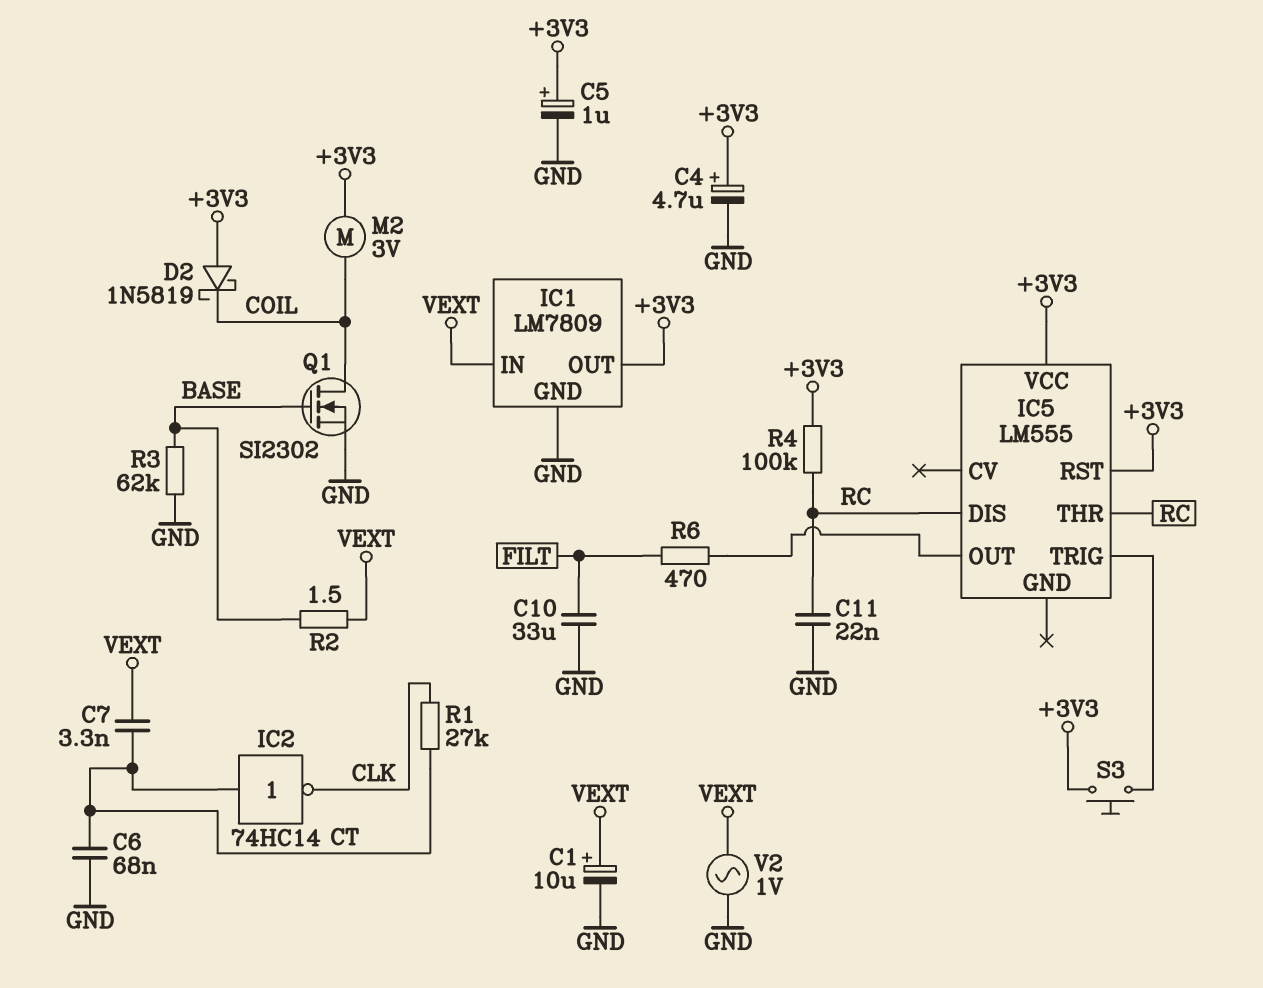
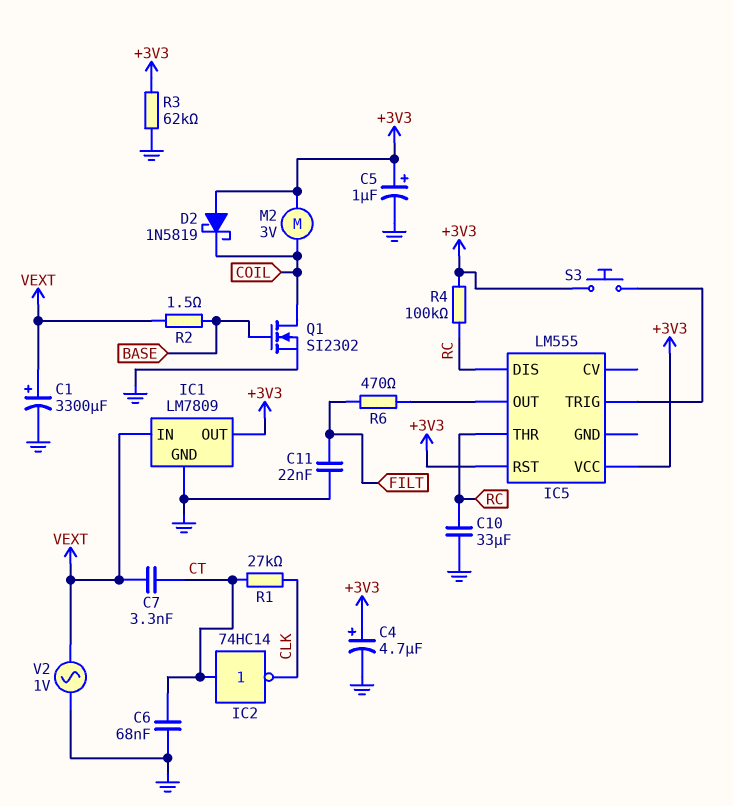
C1: 10uF (plus VEXT, minus GND) -> 3300uF (plus VEXT, minus GND)
C10: 33uF (FILT, GND) -> 33uF (GND, RC)
C11: 22nF (GND, RC) -> 22nF (FILT, GND)
R3: 62k (BASE, GND) -> 62k (+3V3, GND)

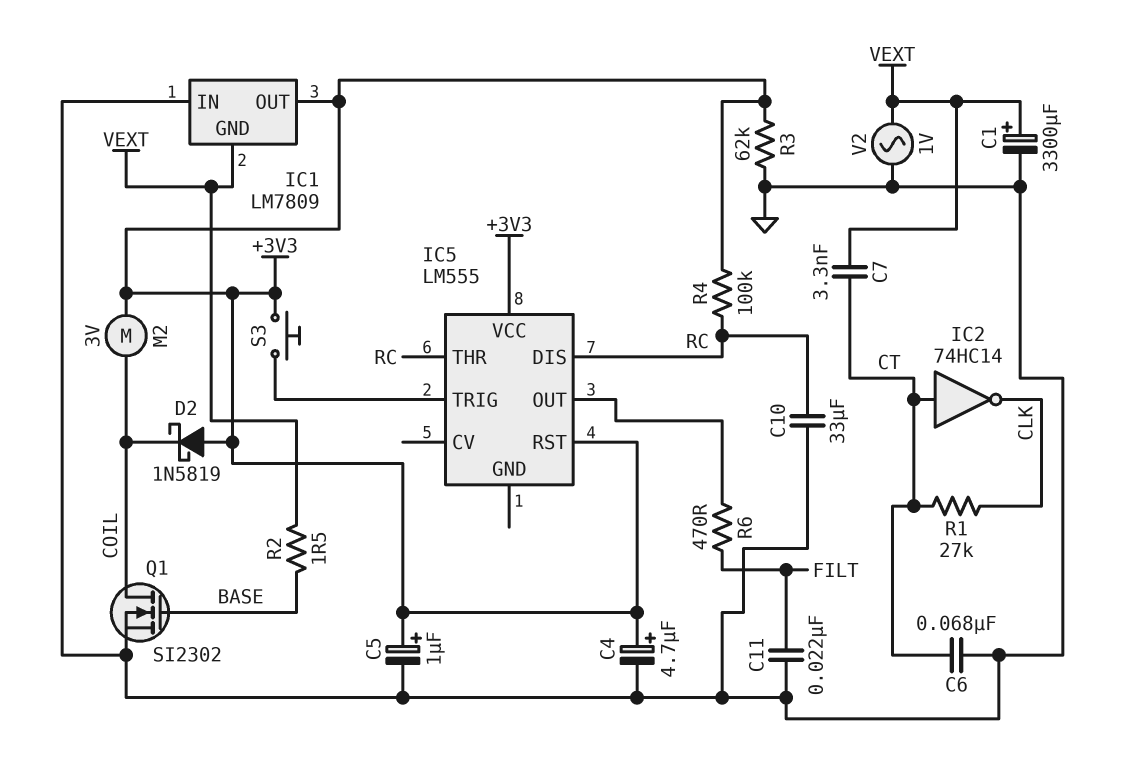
IC1 pin GND: GND -> VEXT
IC1 pin IN: VEXT -> GND

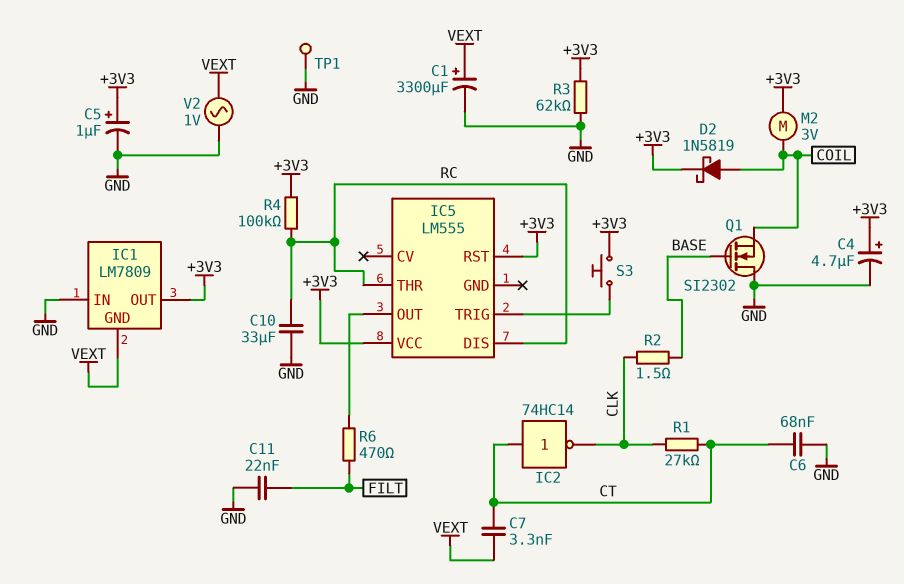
D2: schottky 1N5819 (A +3V3, K COIL) -> schottky 1N5819 (A COIL, K +3V3)
Q1: NMOS SI2302 (G BASE, D COIL, S GND) -> NMOS SI2302 (G BASE, D GND, S COIL)
R2: 1.5 (BASE, VEXT) -> 1.5 (BASE, CLK)
TP1: none -> test point (GND)

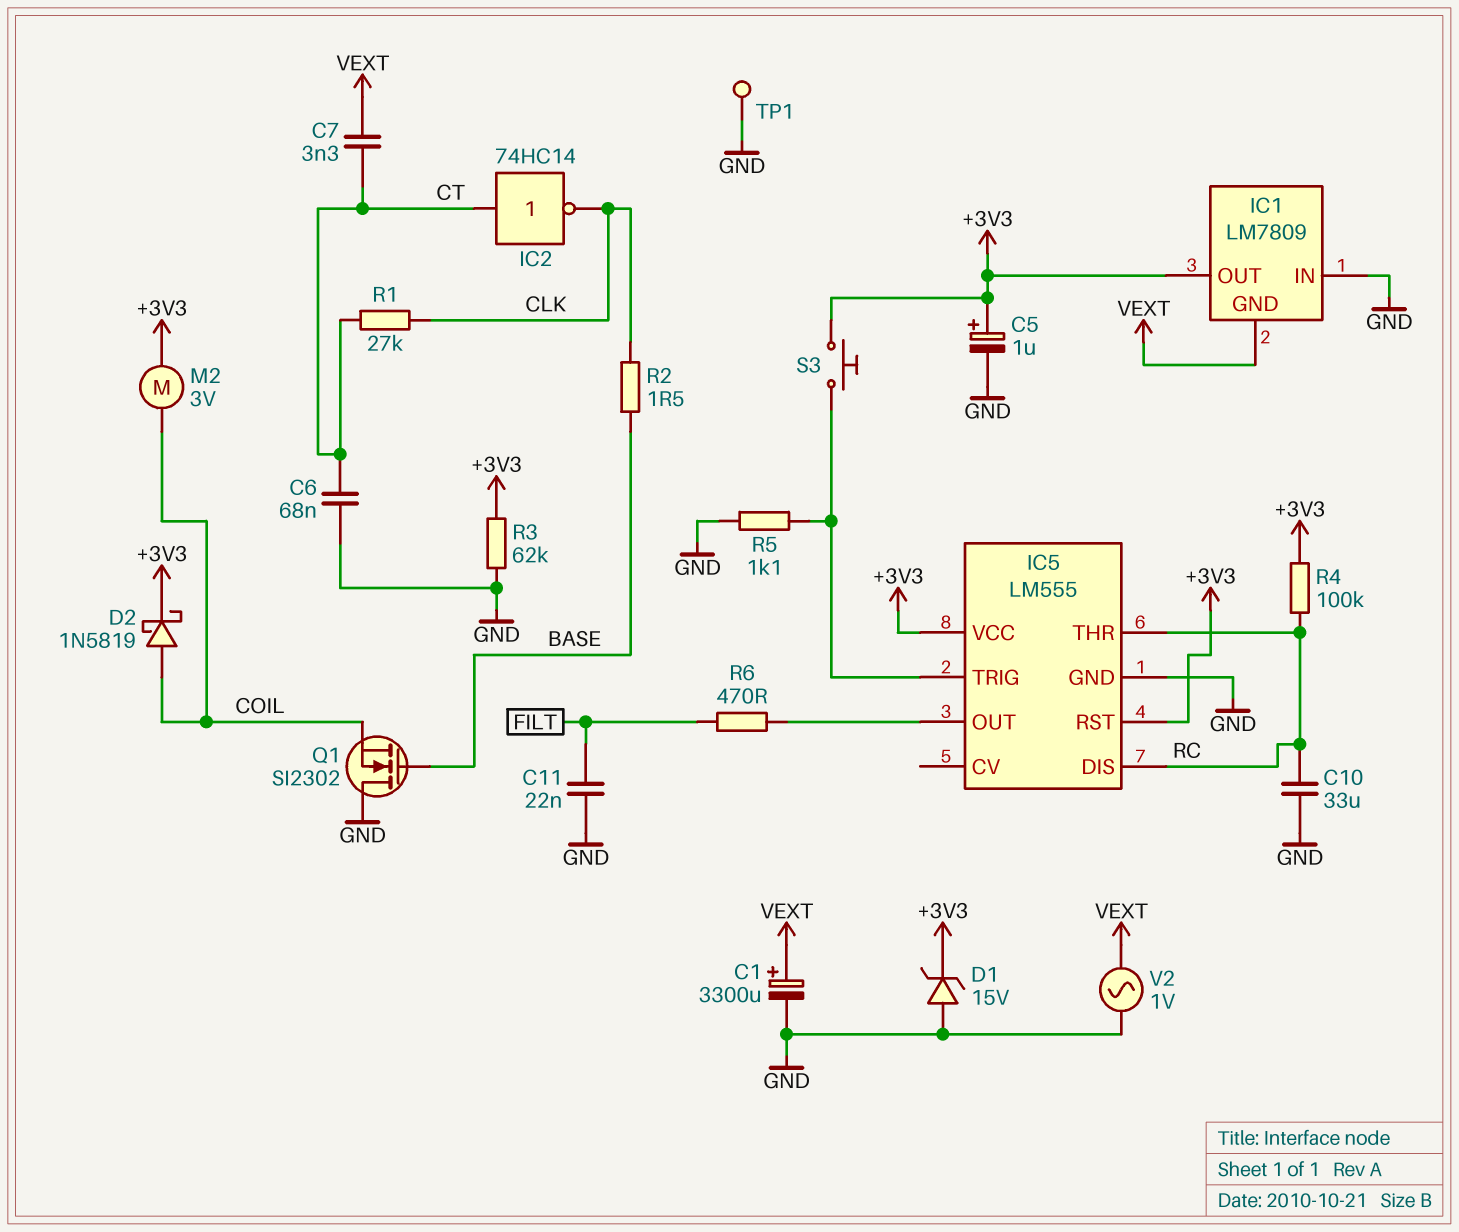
C4: 4.7uF (plus +3V3, minus GND) -> none
D1: none -> zener 15V (A GND, K +3V3)
IC5 pin GND: none -> GND
R5: none -> 1.1k (GND, IC5/TRIG)

